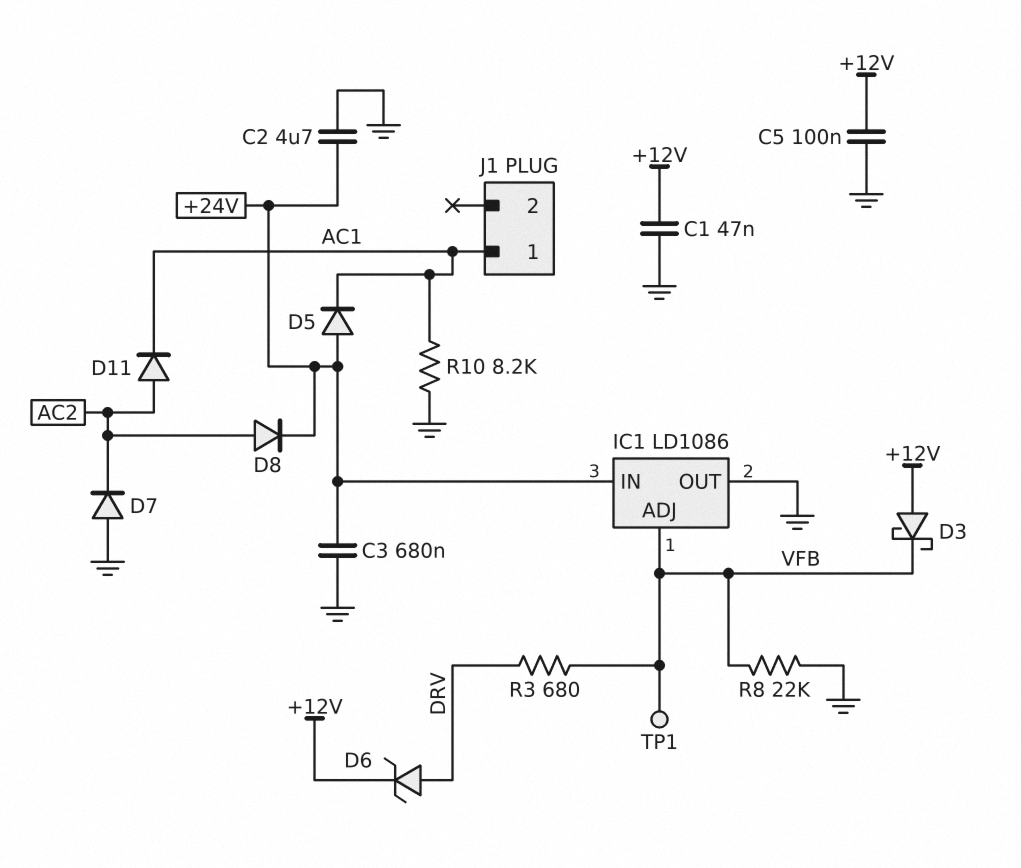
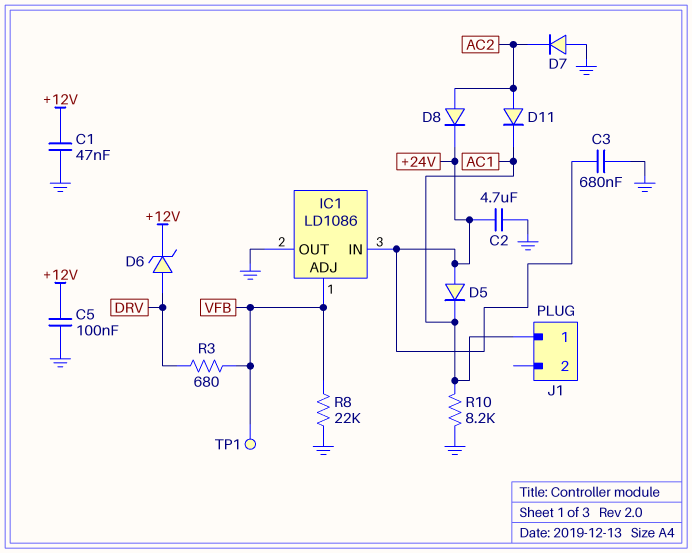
D3: schottky (A +12V, K VFB) -> none

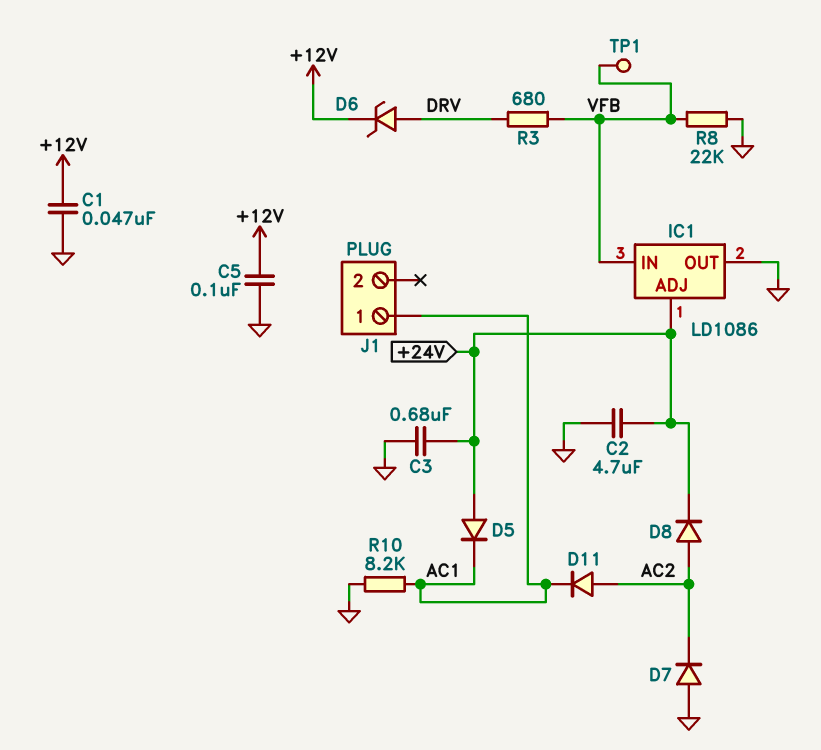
IC1 pin ADJ: VFB -> +24V
IC1 pin IN: +24V -> VFB

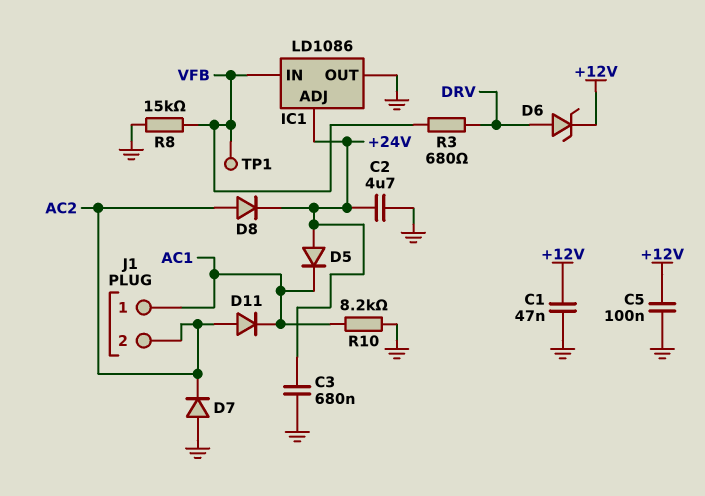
J1 pin 2: none -> AC2
R8: 22k (GND, VFB) -> 15k (GND, VFB)

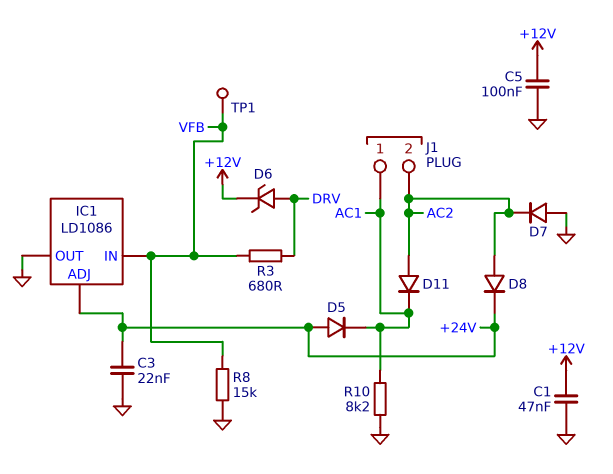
C2: 4.7uF (+24V, GND) -> none
C3: 680nF (+24V, GND) -> 22nF (+24V, GND)

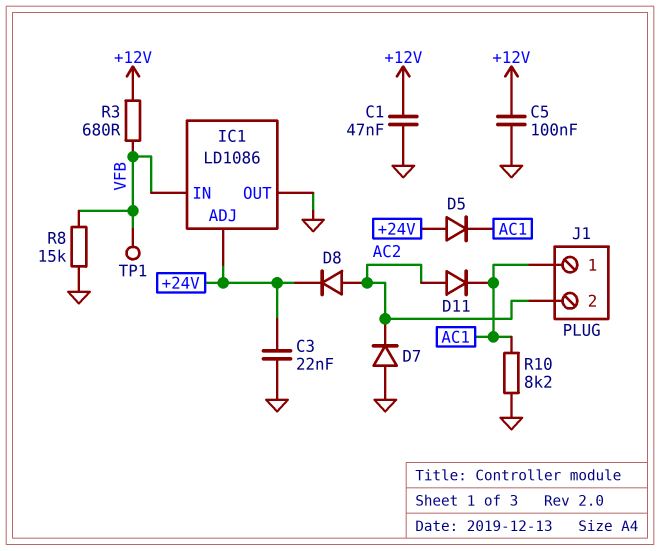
D6: zener (A DRV, K +12V) -> none
R3: 680 (DRV, VFB) -> 680 (+12V, VFB)

